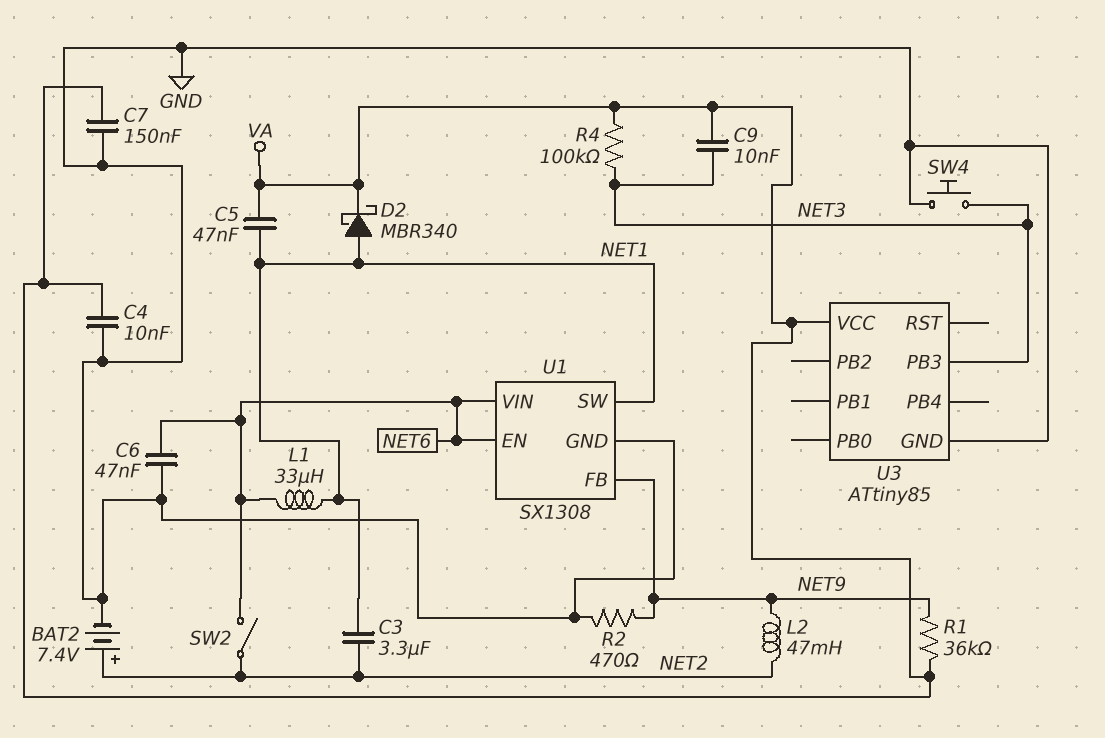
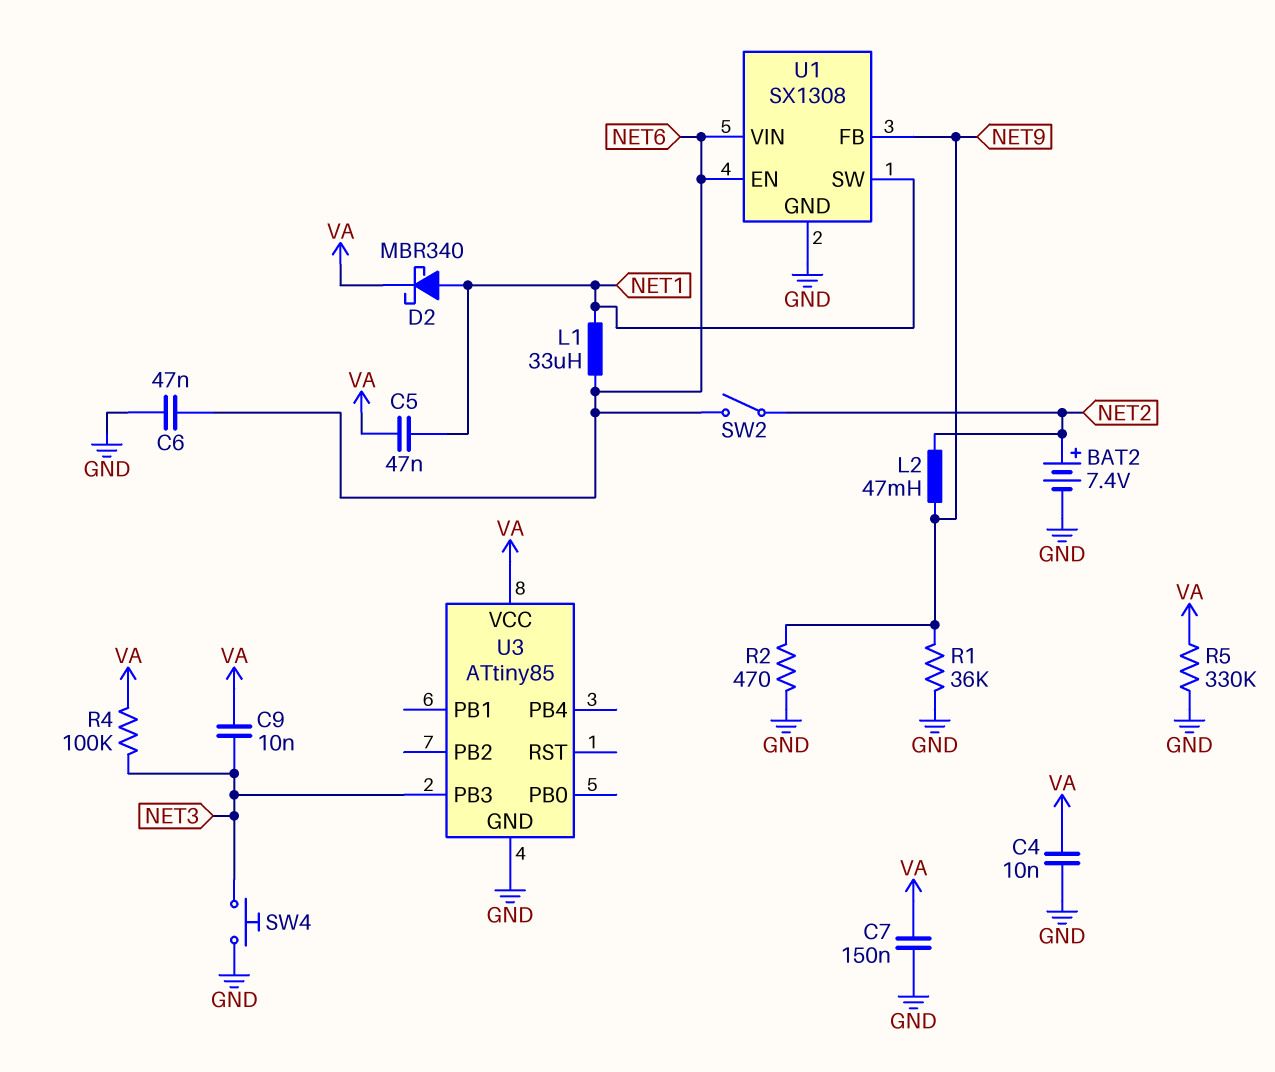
C3: 3.3uF (NET1, NET2) -> none
R1: 36k (NET9, VA) -> 36k (GND, NET9)
R5: none -> 330k (GND, VA)

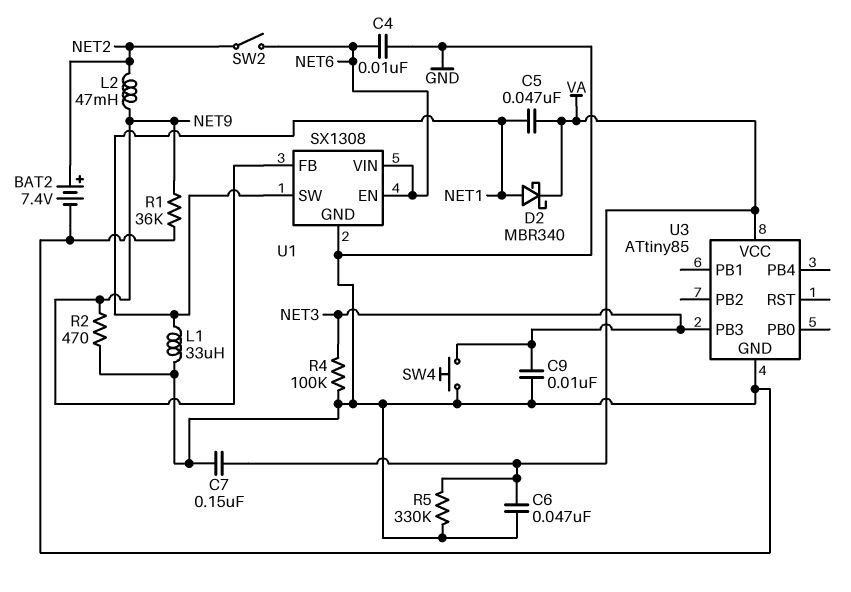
C4: 10nF (GND, VA) -> 10nF (GND, NET6)
C6: 47nF (GND, NET6) -> 47nF (GND, VA)
C9: 10nF (NET3, VA) -> 10nF (GND, NET3)
L1: 33uH (NET1, NET6) -> 33uH (GND, NET1)
R4: 100k (NET3, VA) -> 100k (GND, NET3)

